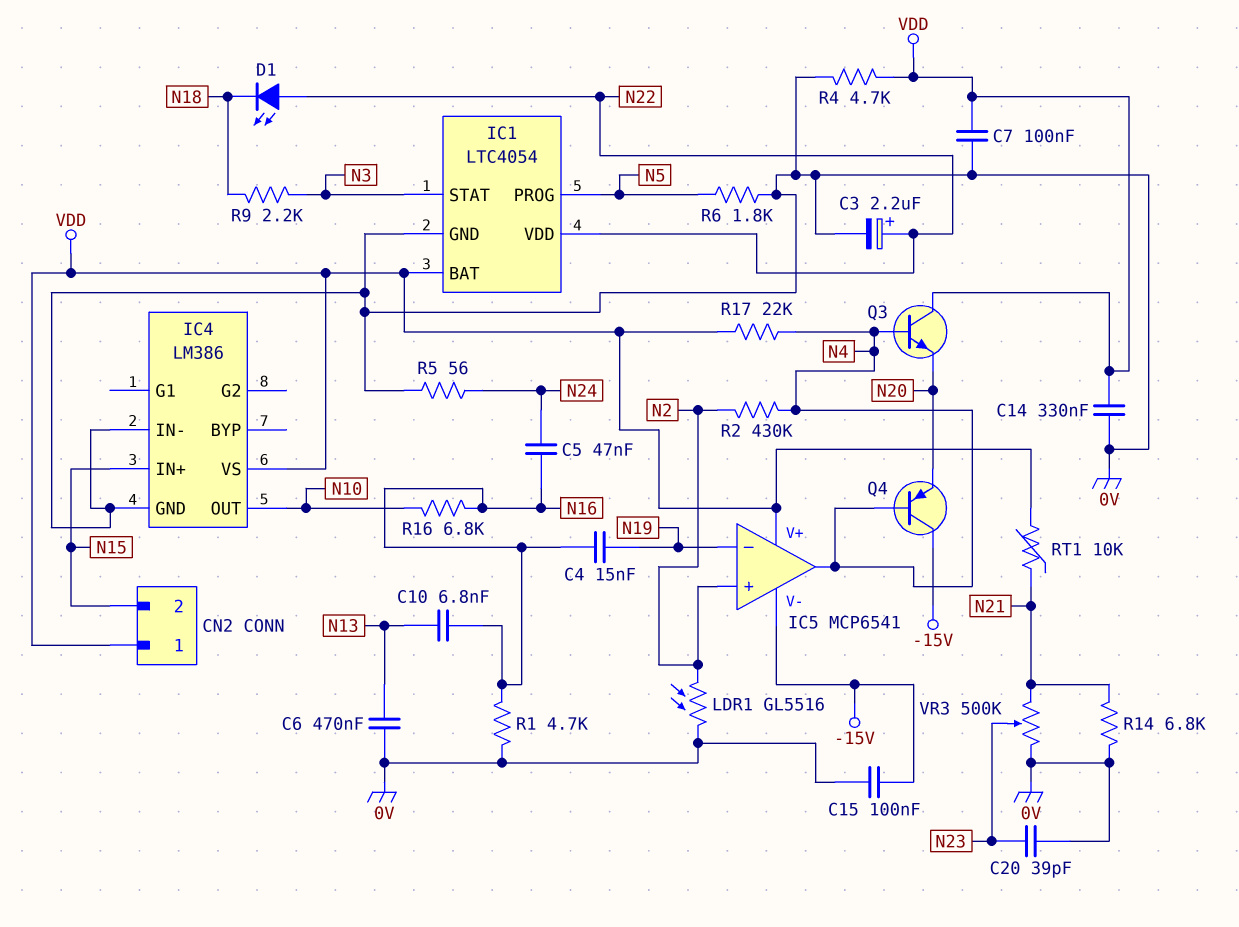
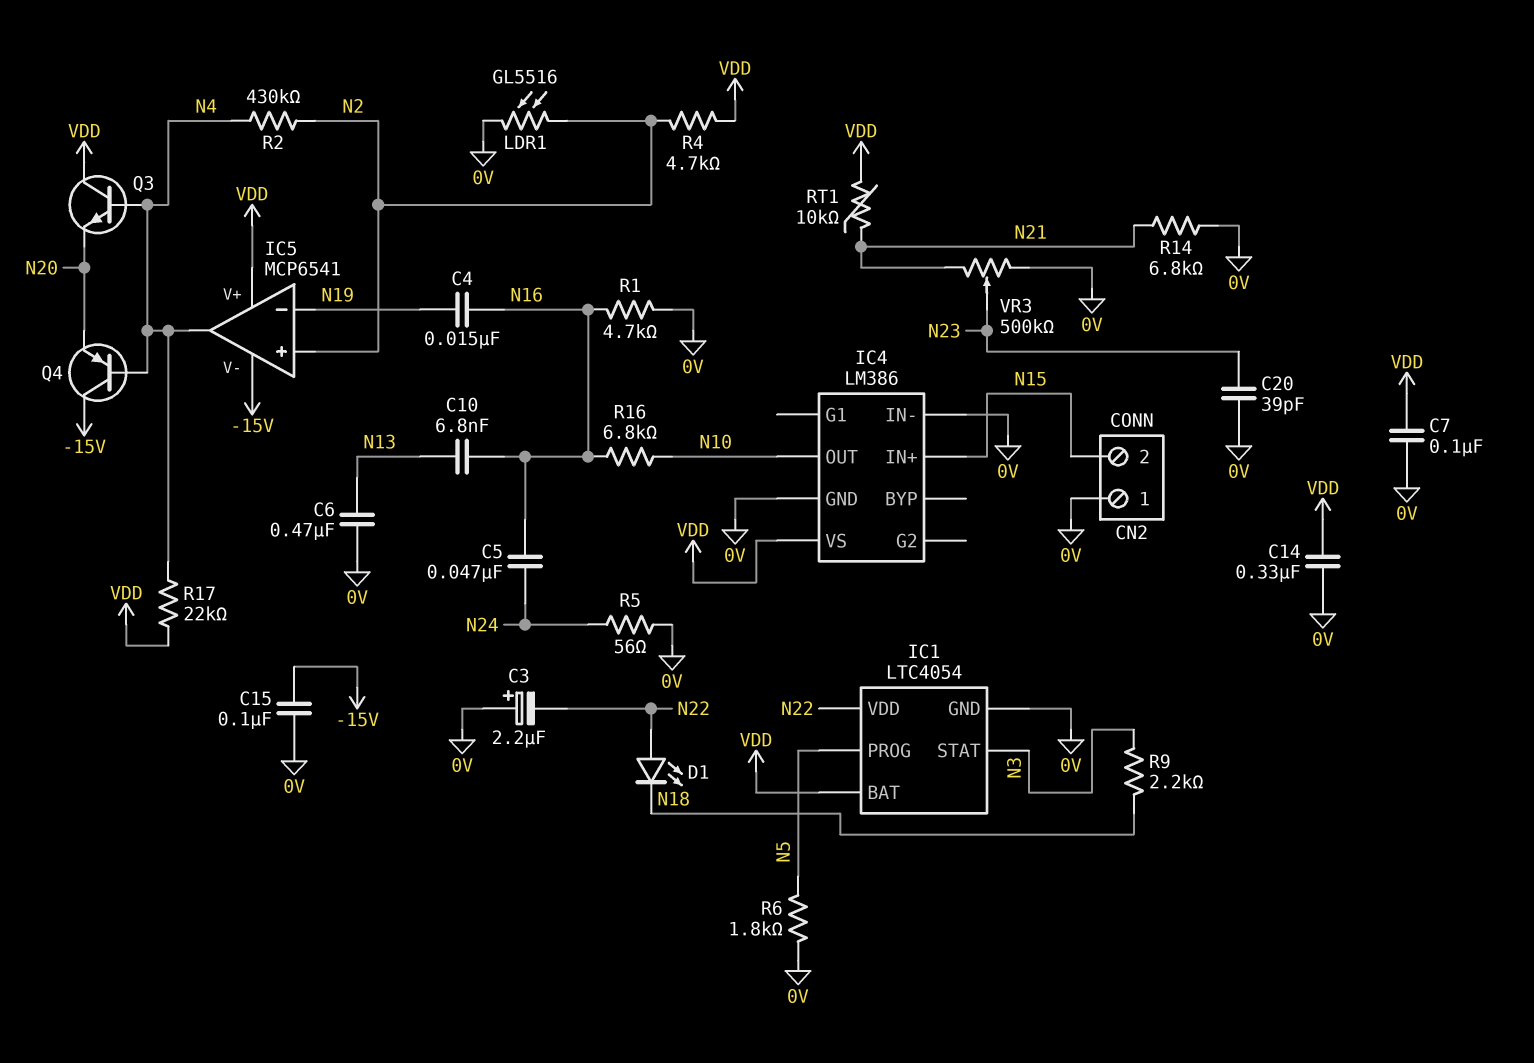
C3: 2.2uF (plus N22, minus 0V) -> 2.2uF (plus 0V, minus N22)
CN2 pin 1: VDD -> 0V
R4: 4.7k (0V, VDD) -> 4.7k (N2, VDD)

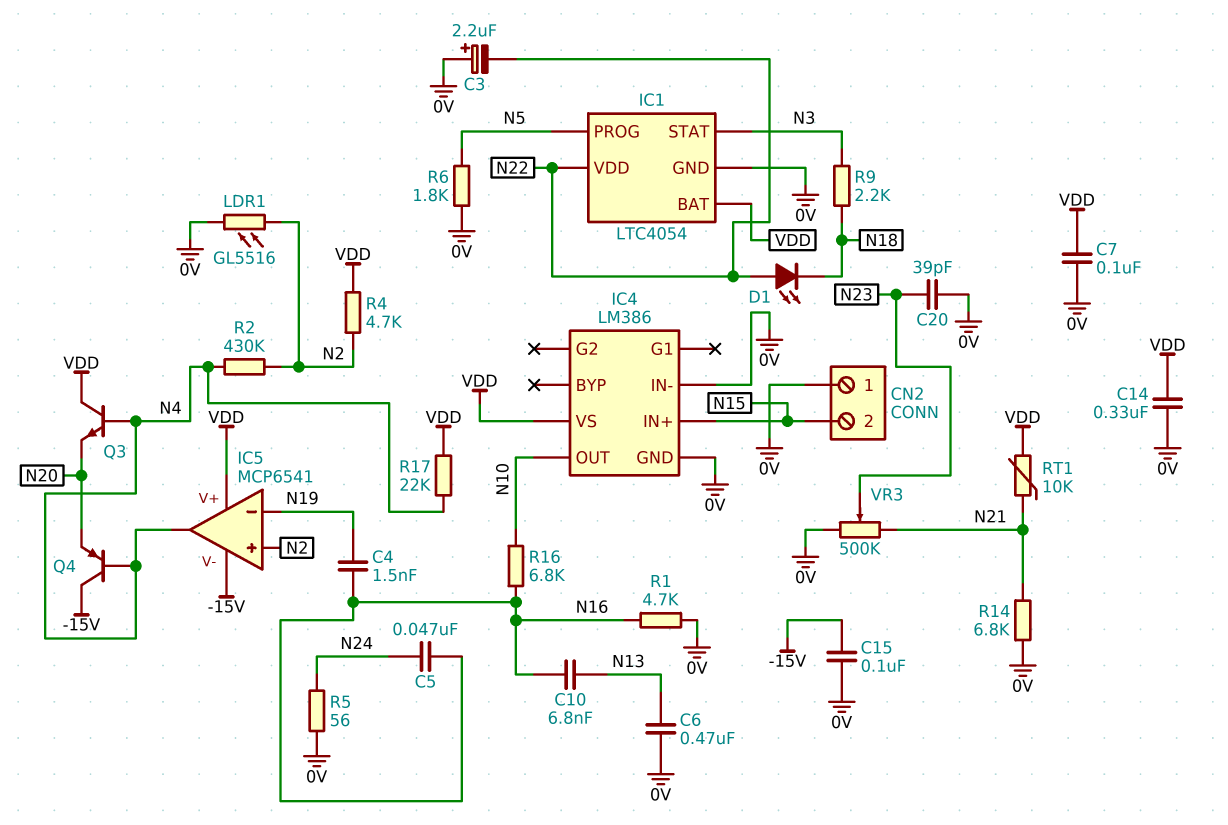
C4: 15nF (N16, N19) -> 1.5nF (N16, N19)

